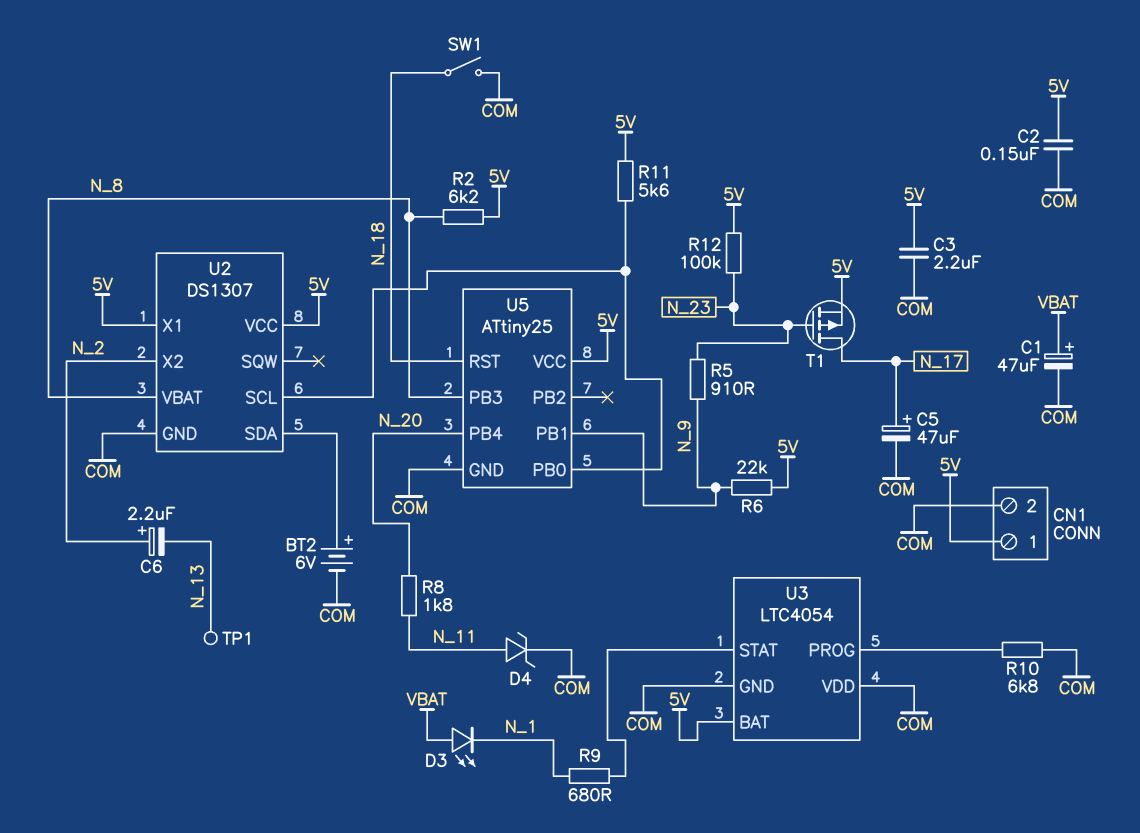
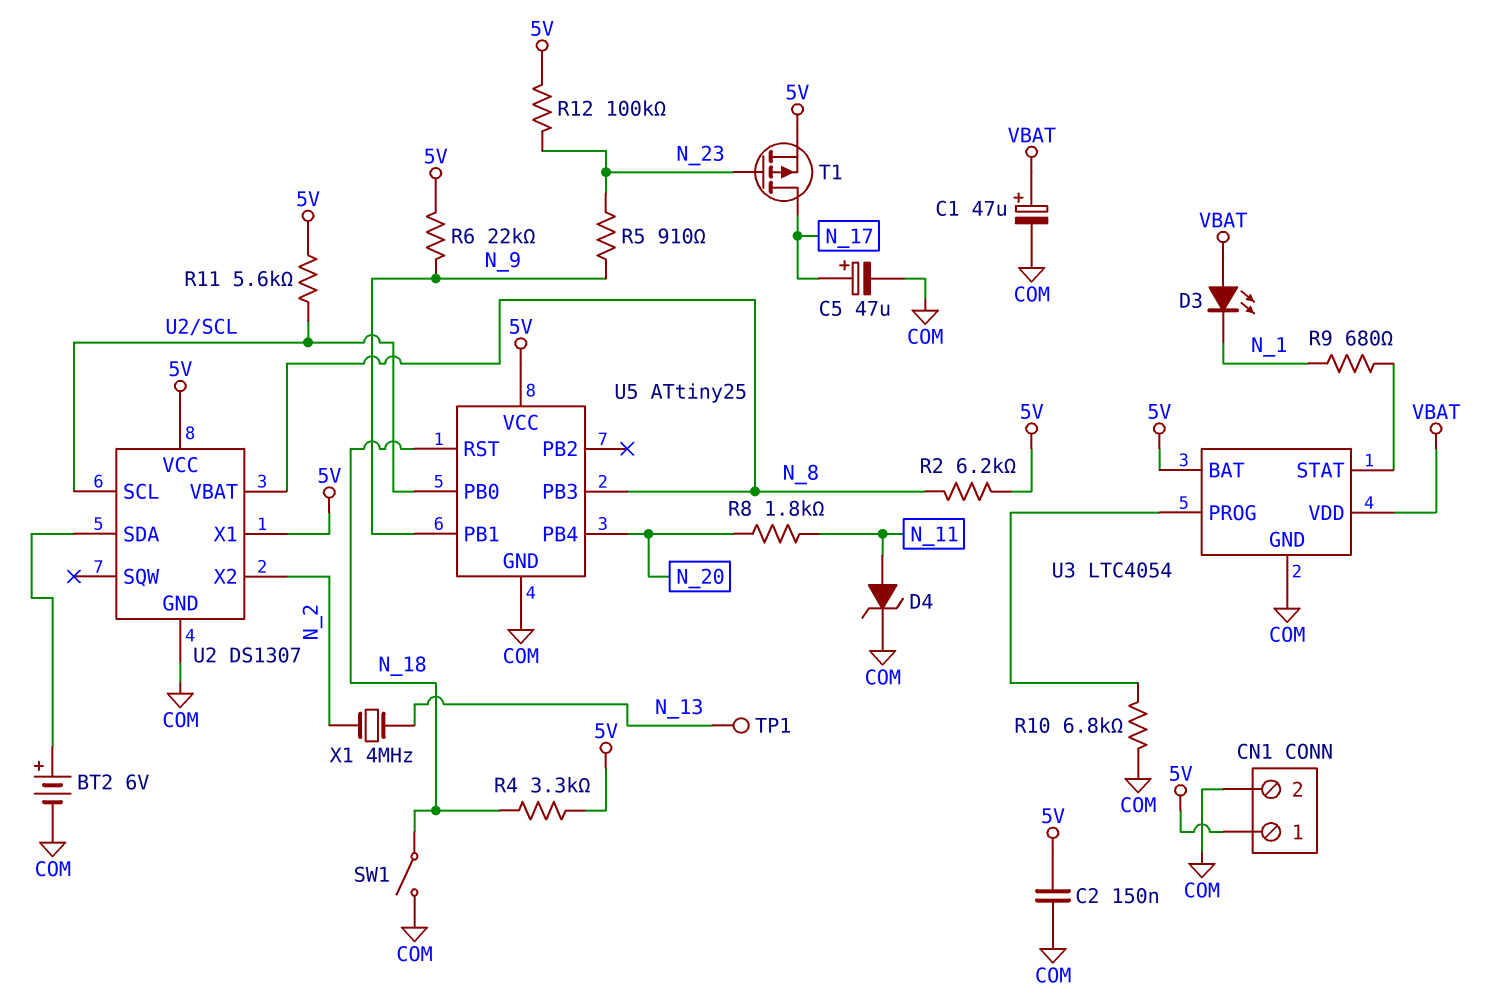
C3: 2.2uF (5V, COM) -> none
C6: 2.2uF (plus N_2, minus N_13) -> none
R4: none -> 3.3k (5V, N_18)
U3 pin VDD: COM -> VBAT
X1: none -> 4MHz (N_2, N_13)

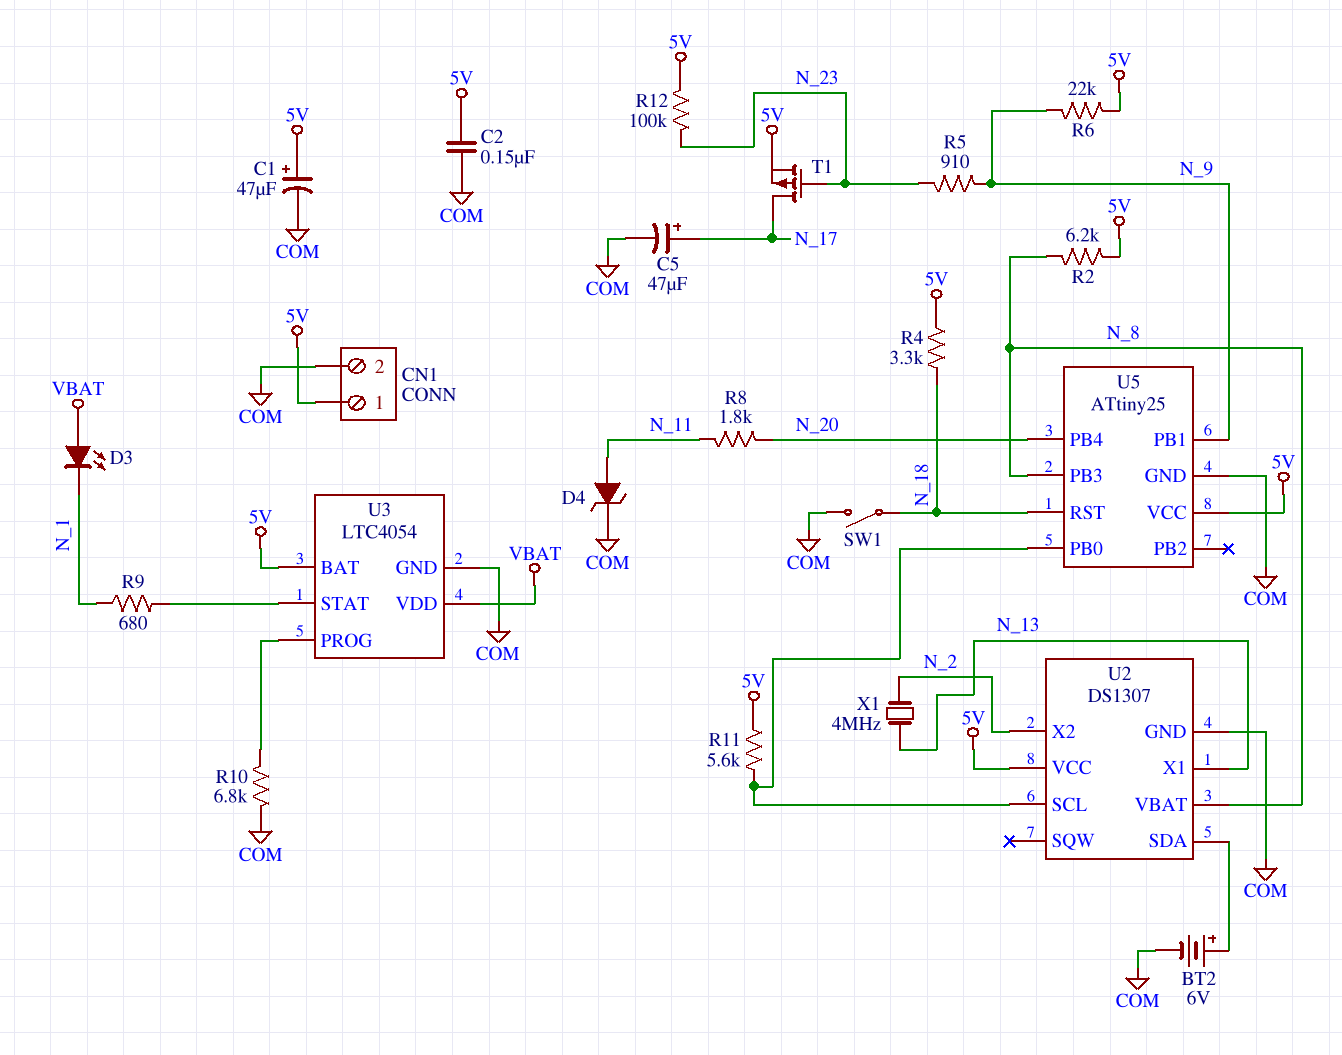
C1: 47uF (plus VBAT, minus COM) -> 47uF (plus 5V, minus COM)
TP1: test point (N_13) -> none
U2 pin X1: 5V -> N_13

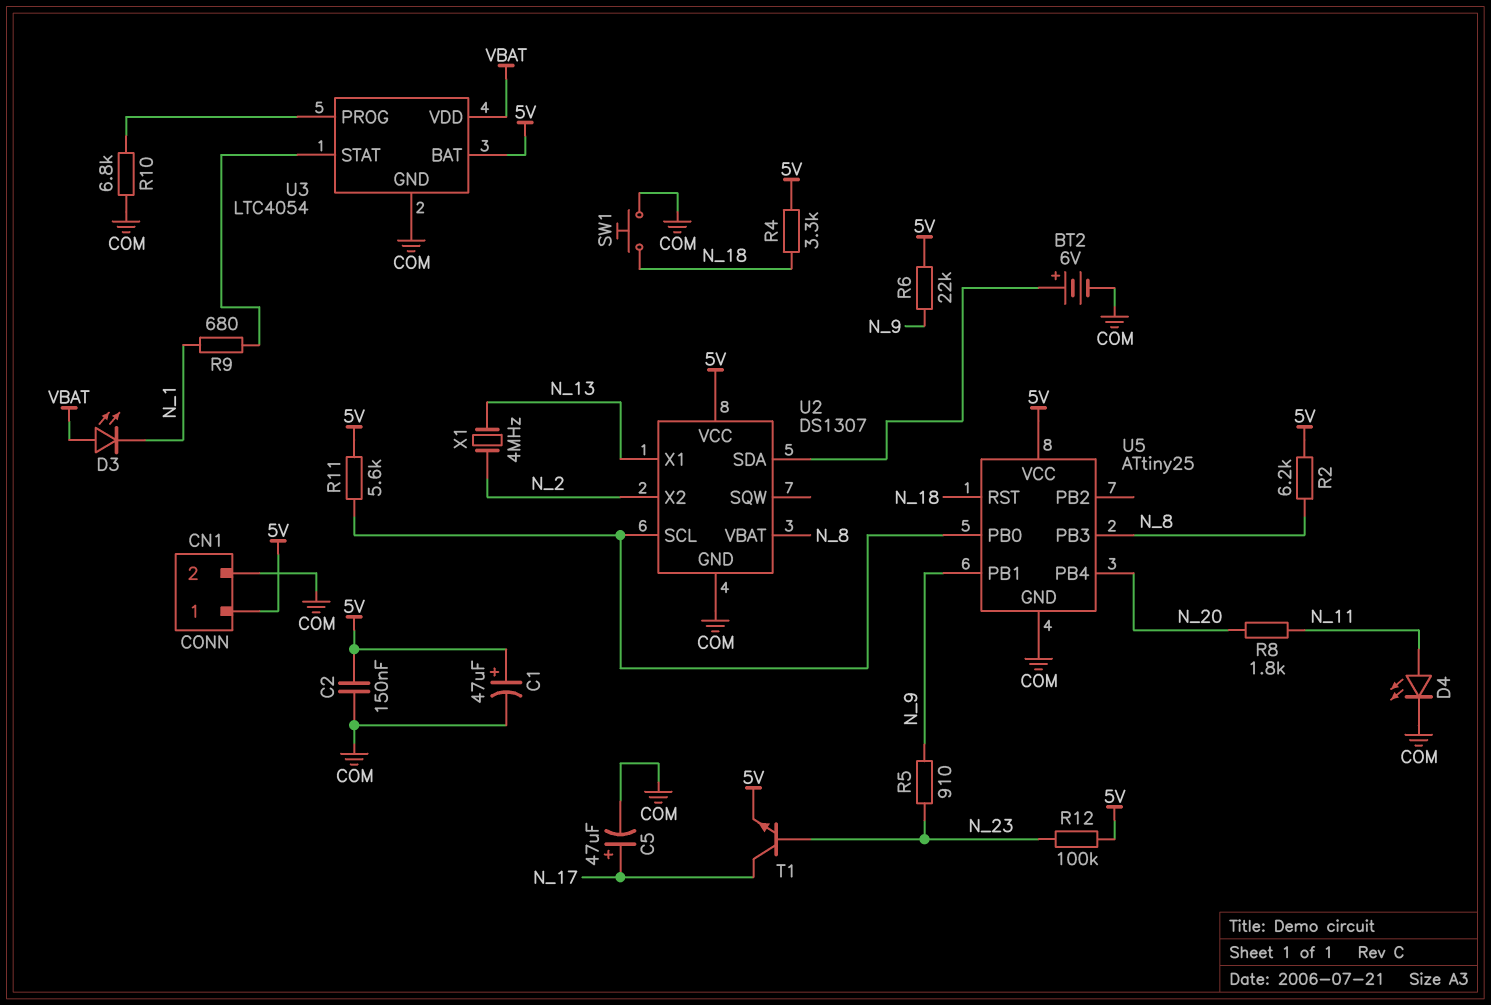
D4: zener (A N_11, K COM) -> LED (A N_11, K COM)
SW1: switch (COM, N_18) -> button (COM, N_18)
T1: PMOS (G N_23, D N_17, S 5V) -> NPN (B N_23, C N_17, E 5V)

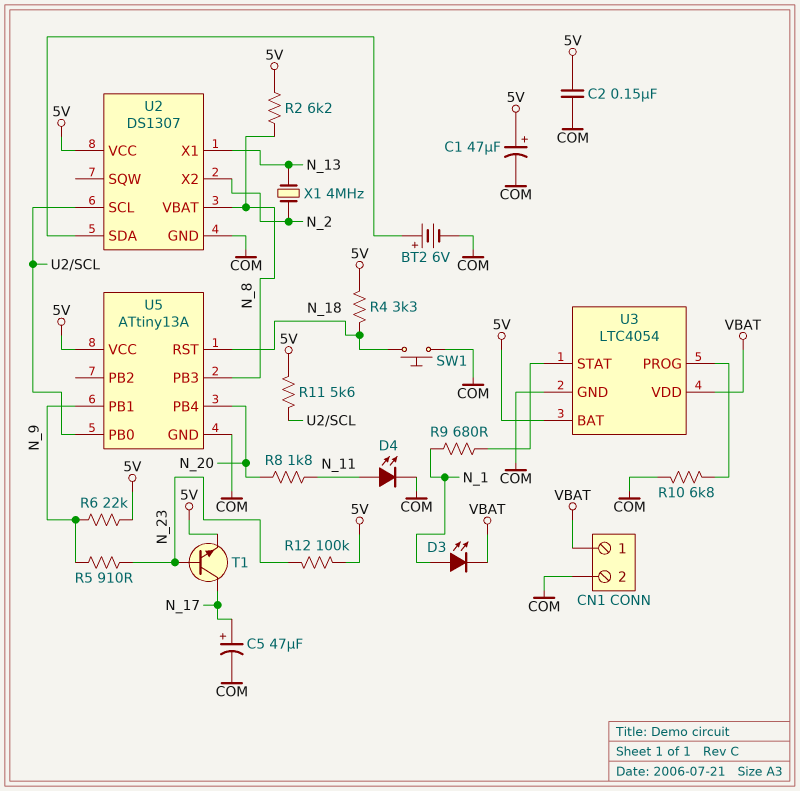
CN1 pin 1: 5V -> VBAT
D3: LED (A VBAT, K N_1) -> LED (A N_1, K VBAT)
U5: ATtiny25 -> ATtiny13A

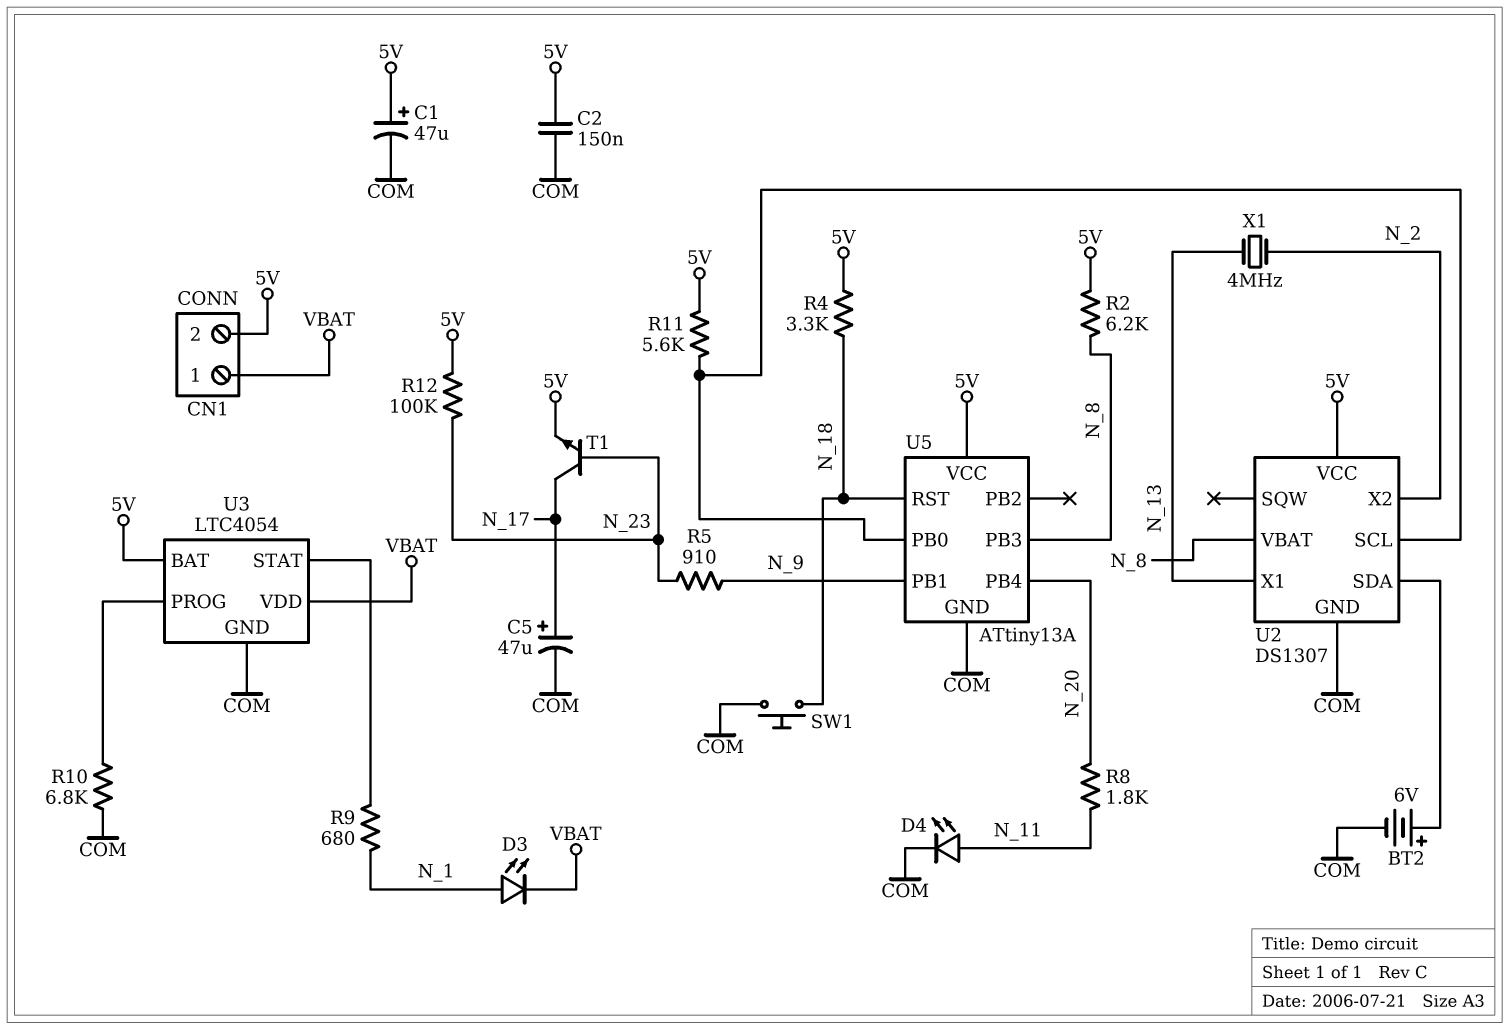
CN1 pin 2: COM -> 5V
R6: 22k (5V, N_9) -> none

